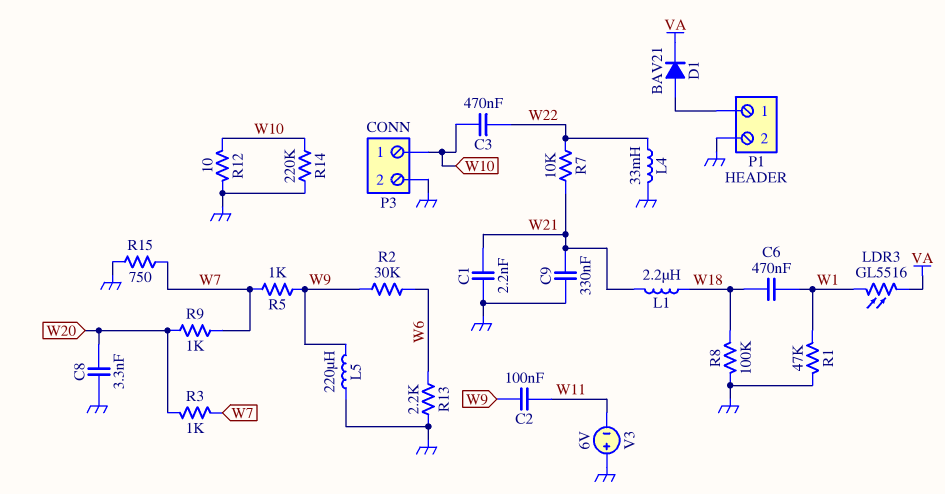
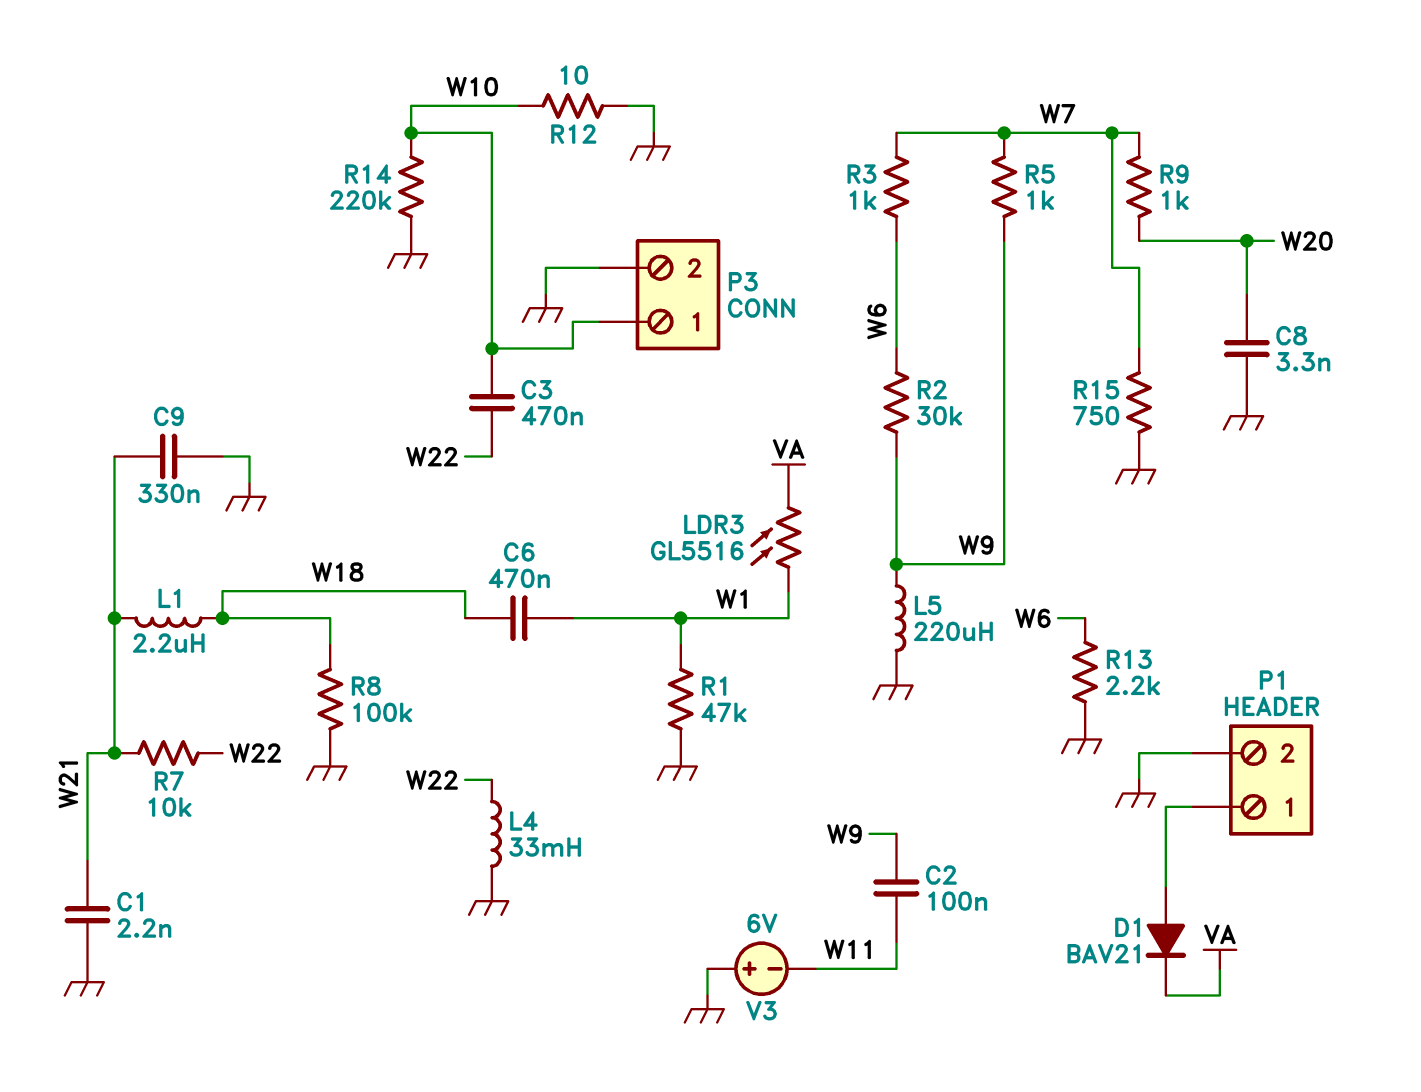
R3: 1k (W7, W20) -> 1k (W6, W7)

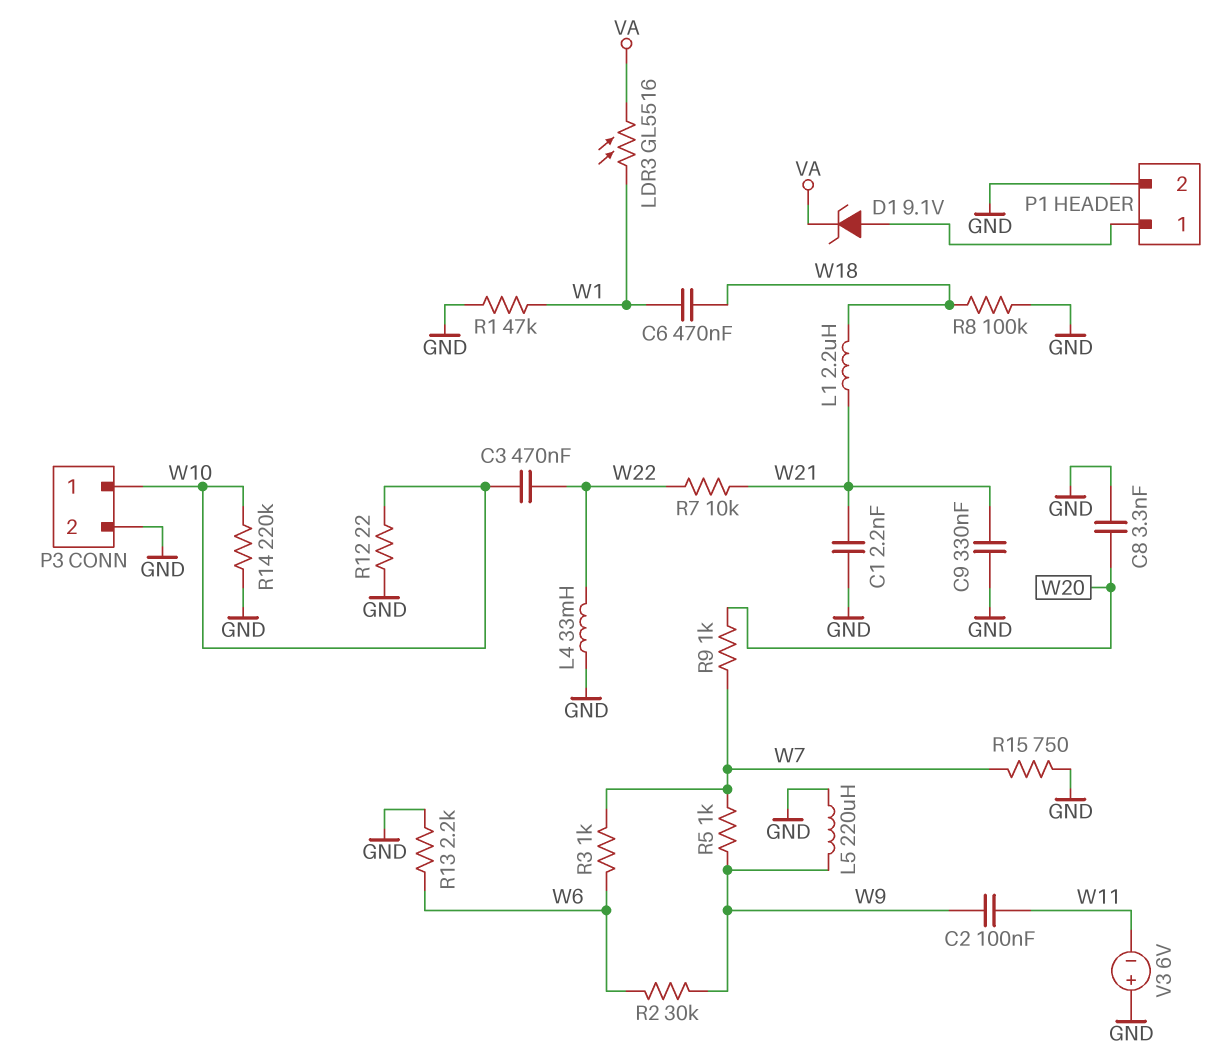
D1: diode BAV21 (A P1/1, K VA) -> zener 9.1V (A P1/1, K VA)
R12: 10 (GND, W10) -> 22 (GND, W10)

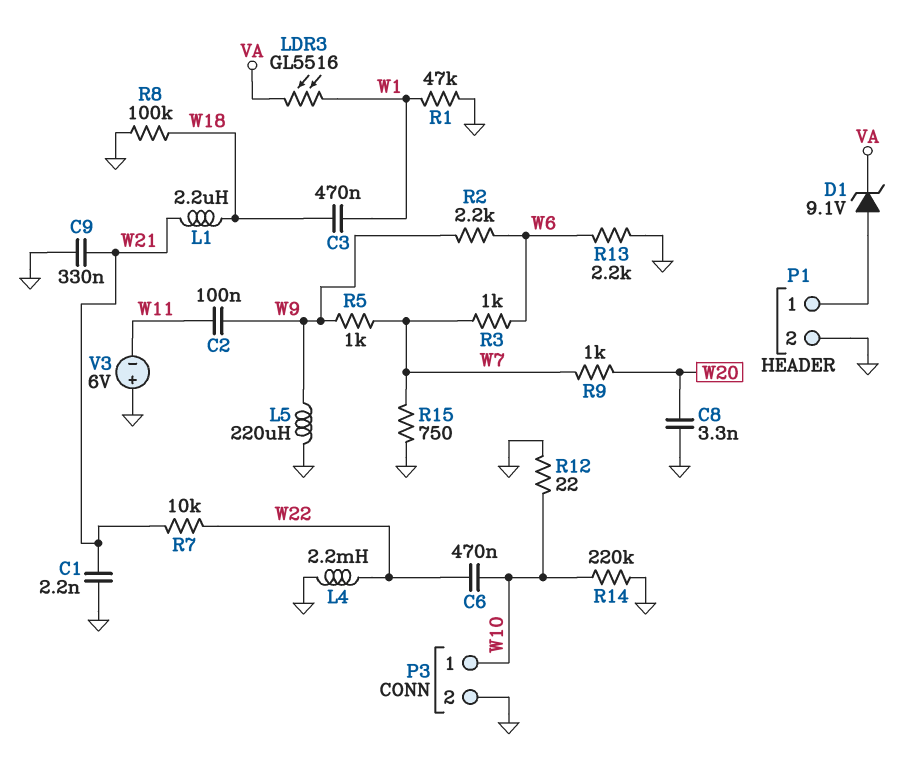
C3: 470nF (W10, W22) -> 470nF (W1, W18)
C6: 470nF (W1, W18) -> 470nF (W10, W22)
L4: 33mH (GND, W22) -> 2.2mH (GND, W22)
R2: 30k (W6, W9) -> 2.2k (W6, W9)

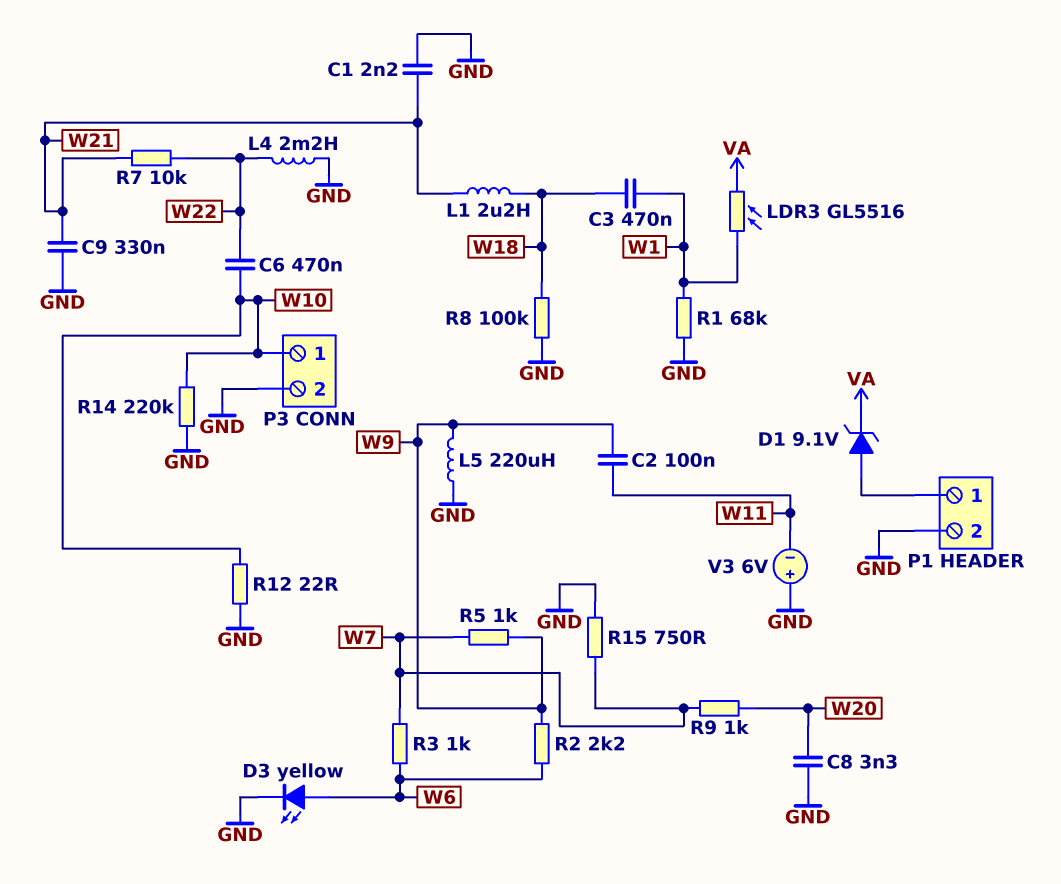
D3: none -> LED yellow (A W6, K GND)
R1: 47k (GND, W1) -> 68k (GND, W1)
R13: 2.2k (GND, W6) -> none

